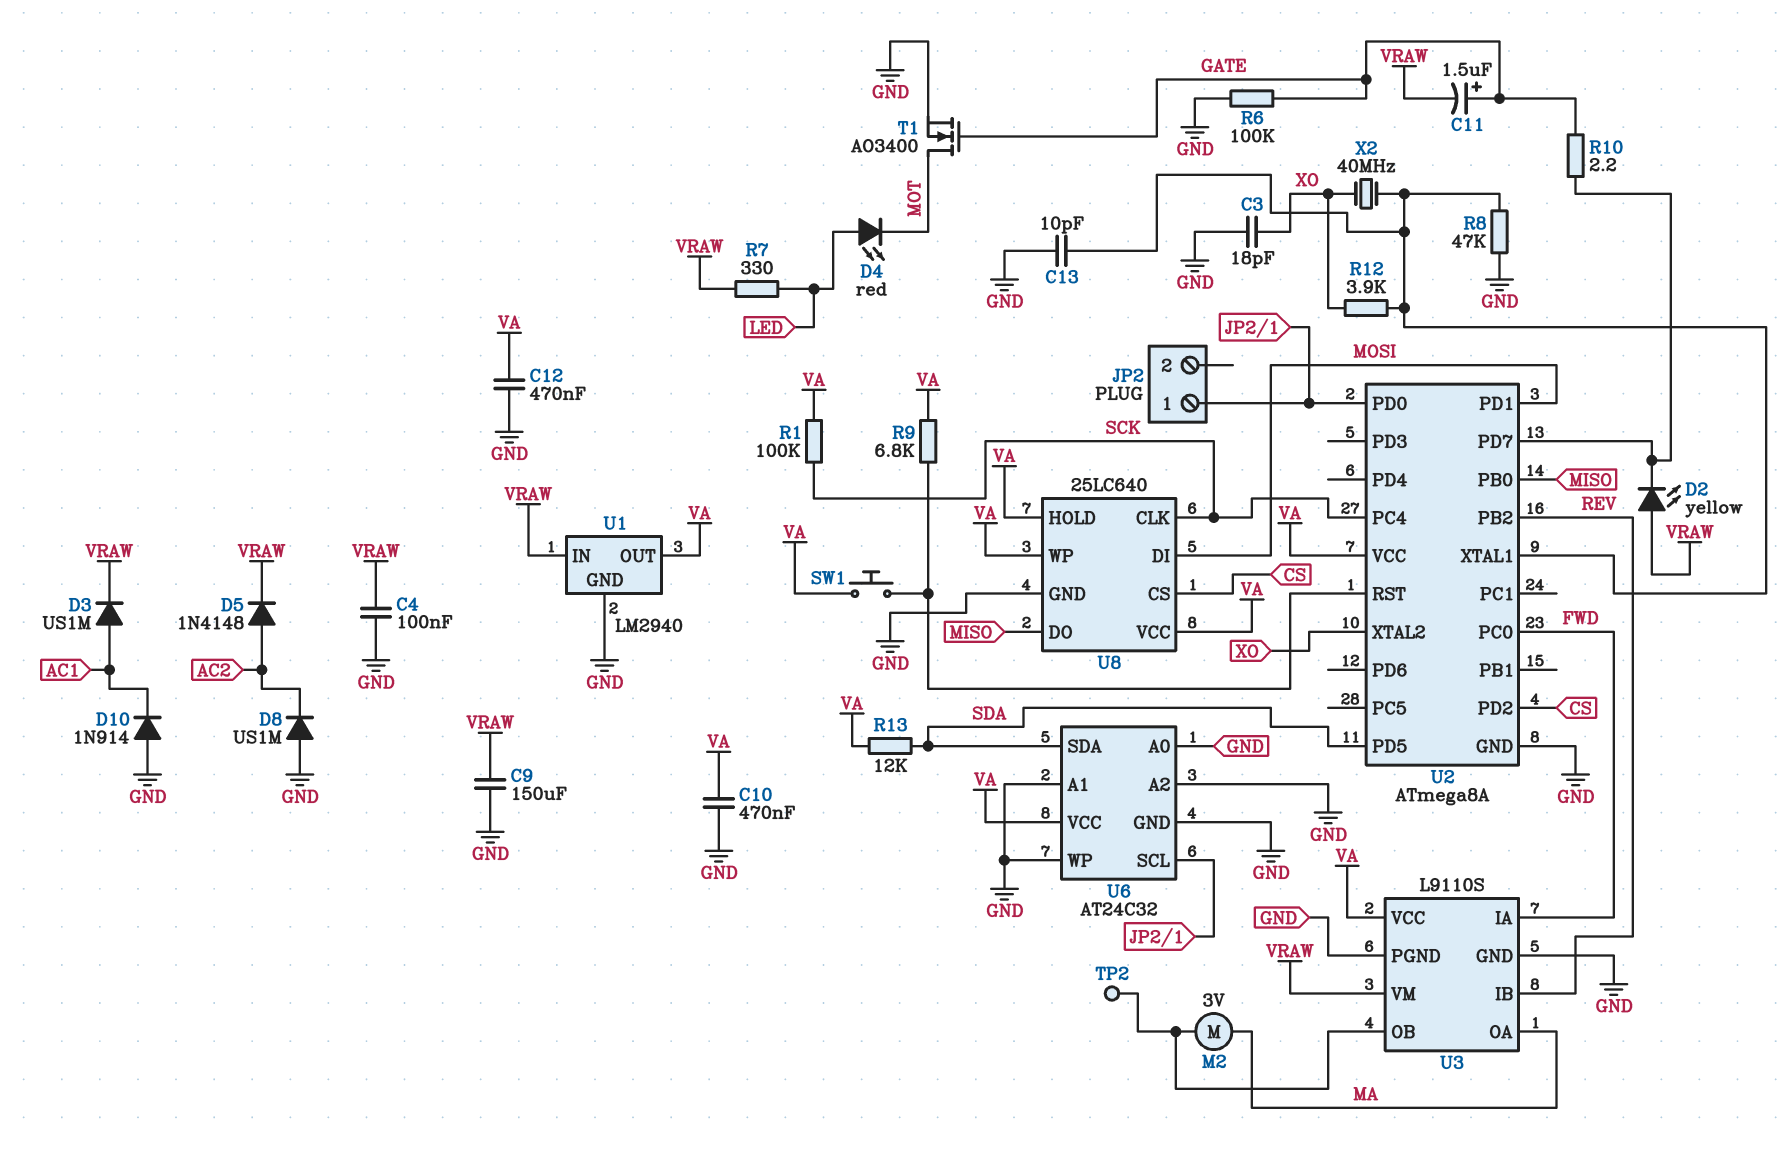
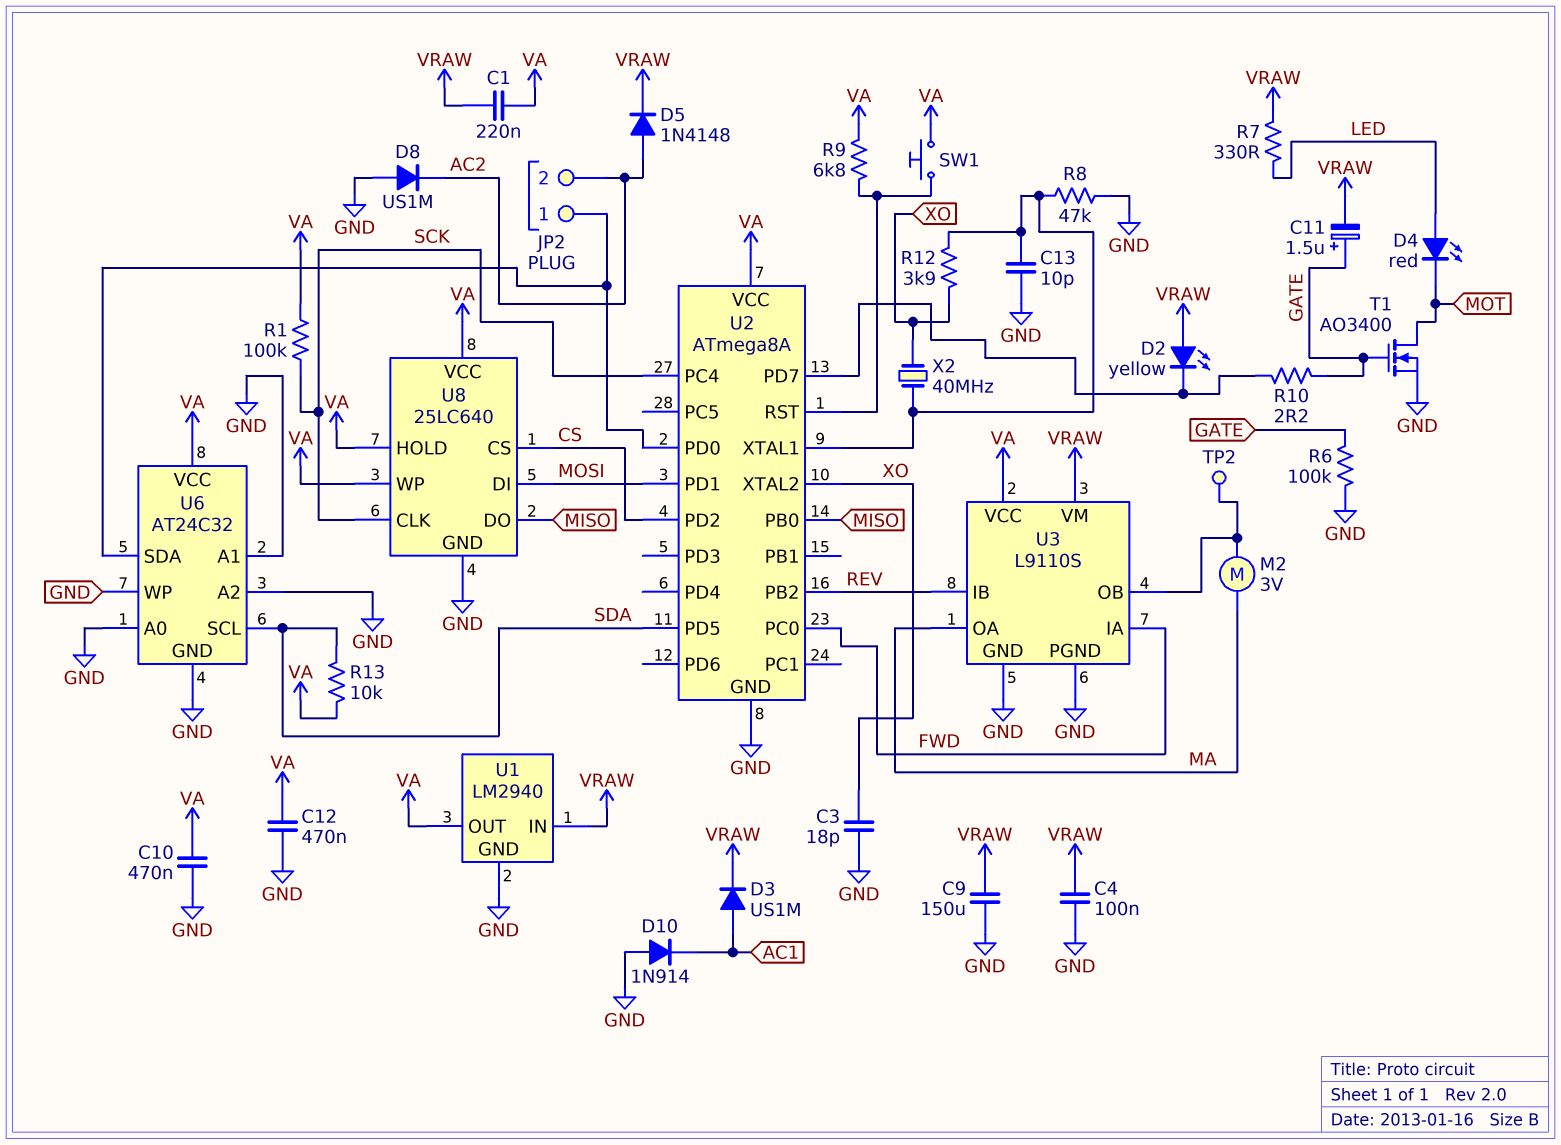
C1: none -> 220nF (VA, VRAW)
JP2 pin 2: none -> AC2
R13: 12k (SDA, VA) -> 10k (SDA, VA)
U6 pin SCL: JP2/1 -> SDA
U6 pin SDA: SDA -> JP2/1

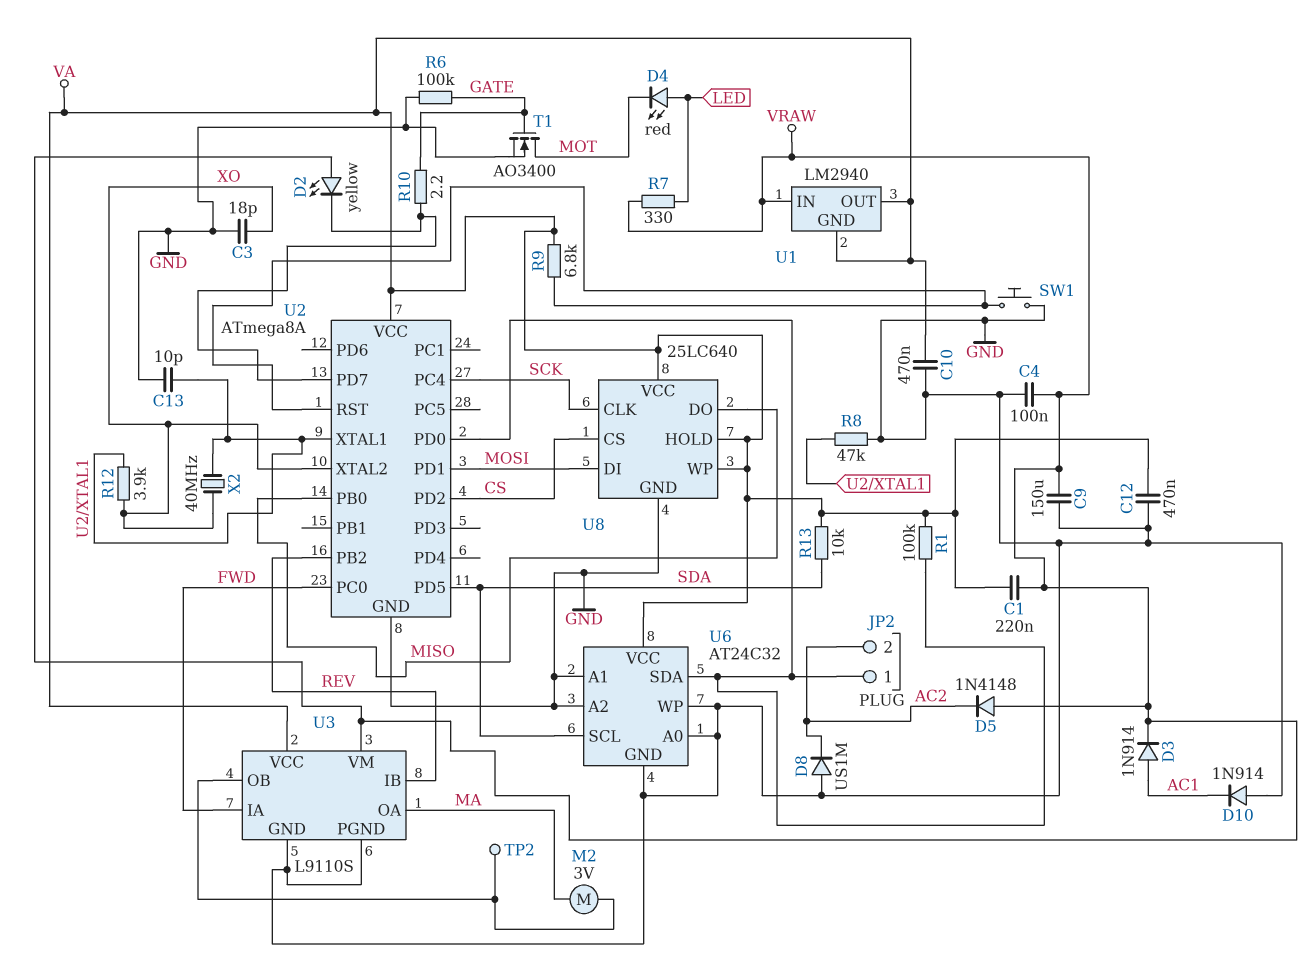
C11: 1.5uF (plus GATE, minus VRAW) -> none
D3: diode US1M (A AC1, K VRAW) -> diode 1N914 (A AC1, K VRAW)
D5: diode 1N4148 (A AC2, K VRAW) -> diode 1N4148 (A VRAW, K AC2)
R1: 100k (SCK, VA) -> 100k (JP2/1, VA)
SW1: button (U2/RST, VA) -> button (GND, U2/RST)
U1 pin GND: GND -> VA

